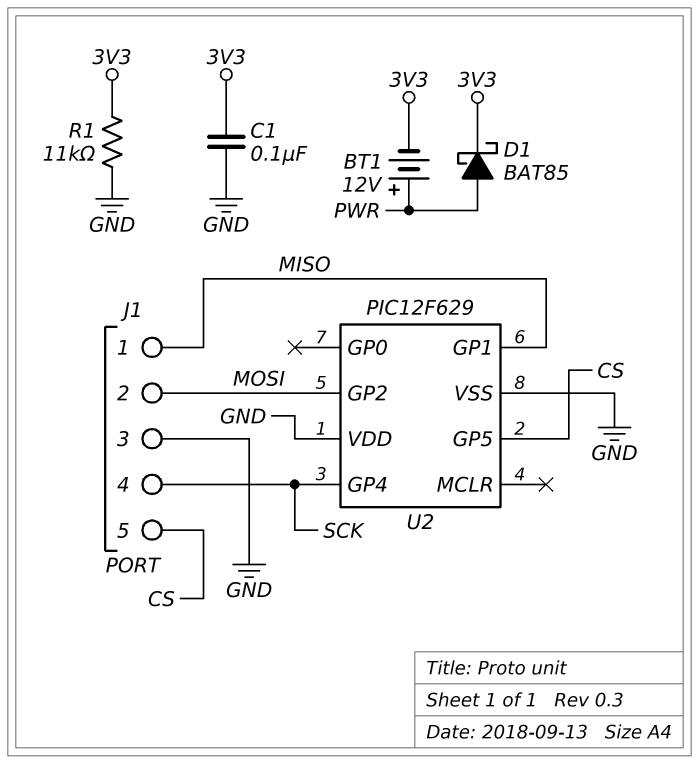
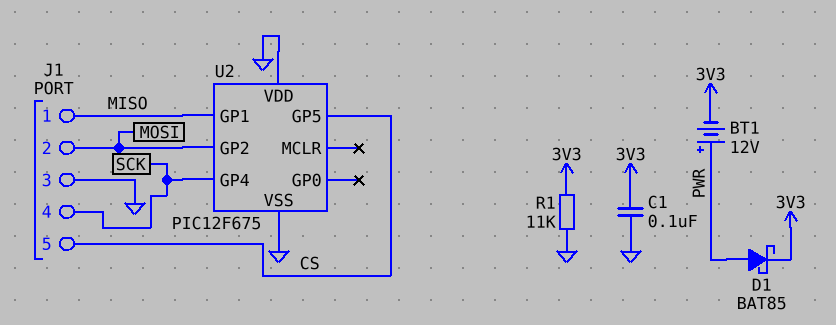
U2: PIC12F629 -> PIC12F675

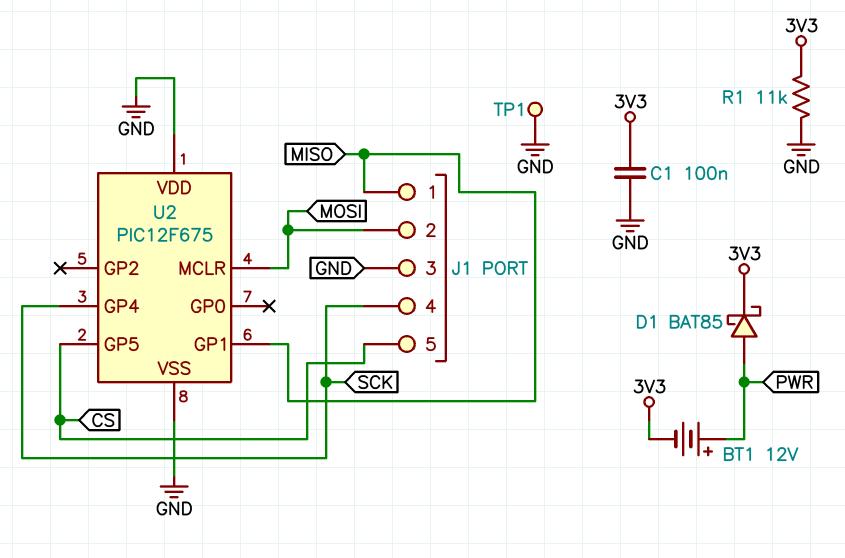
TP1: none -> test point (GND)
U2 pin GP2: MOSI -> none
U2 pin MCLR: none -> MOSI

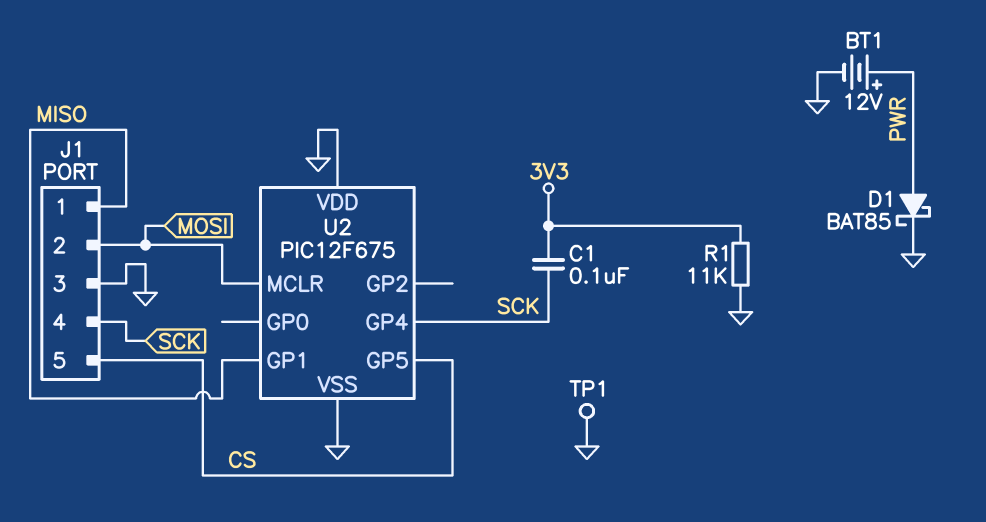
BT1: 12V (plus PWR, minus 3V3) -> 12V (plus PWR, minus GND)
C1: 100nF (3V3, GND) -> 100nF (3V3, SCK)
D1: schottky BAT85 (A PWR, K 3V3) -> schottky BAT85 (A PWR, K GND)

